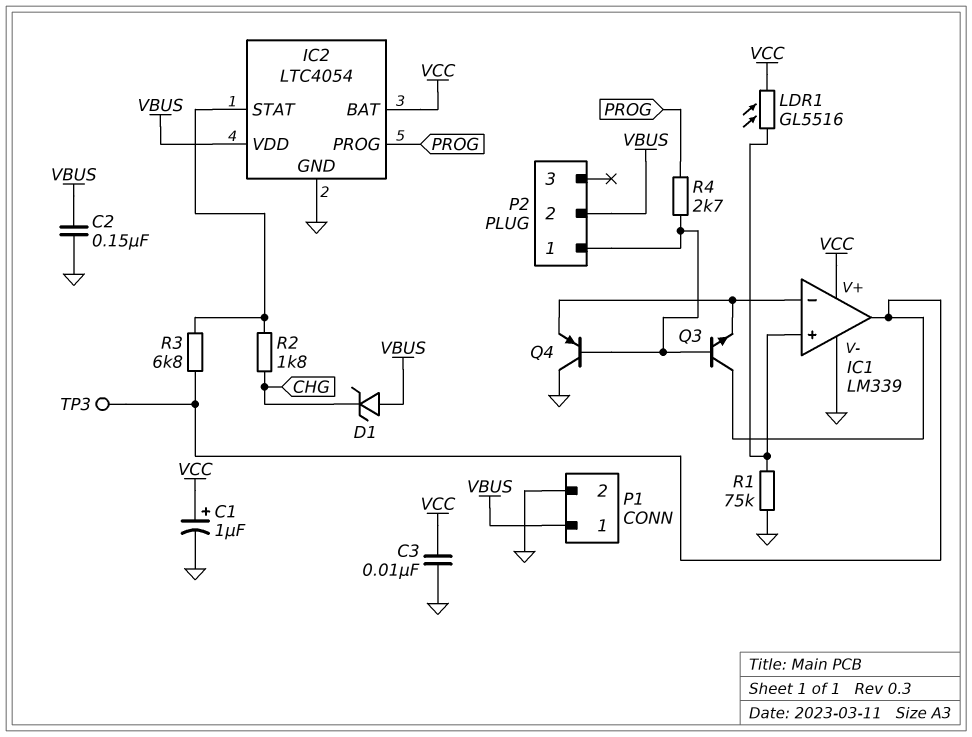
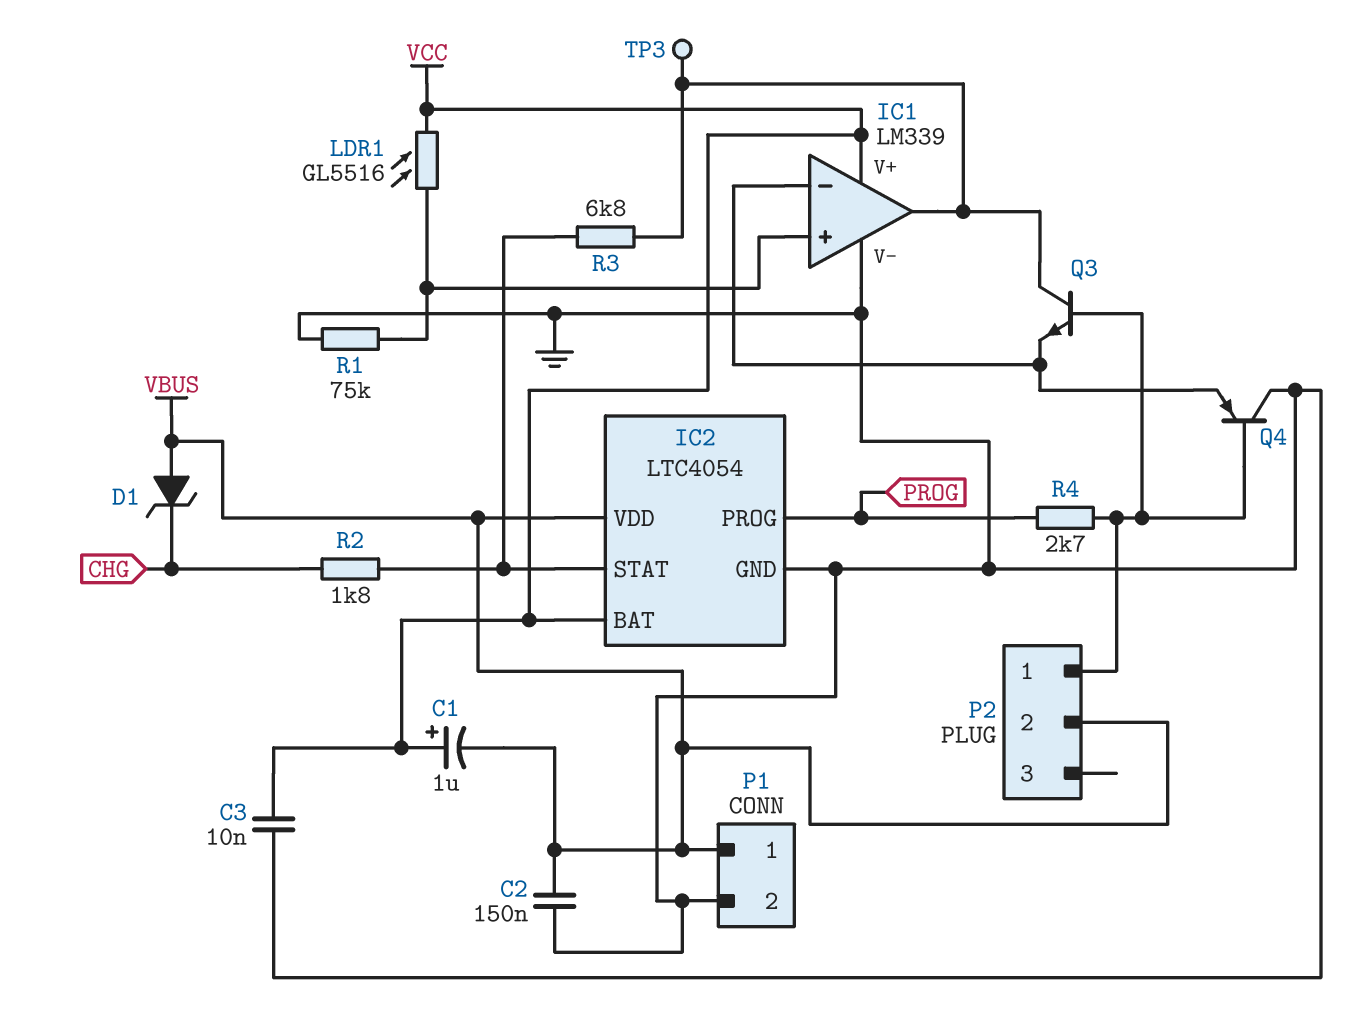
C1: 1uF (plus VCC, minus GND) -> 1uF (plus VCC, minus VBUS)

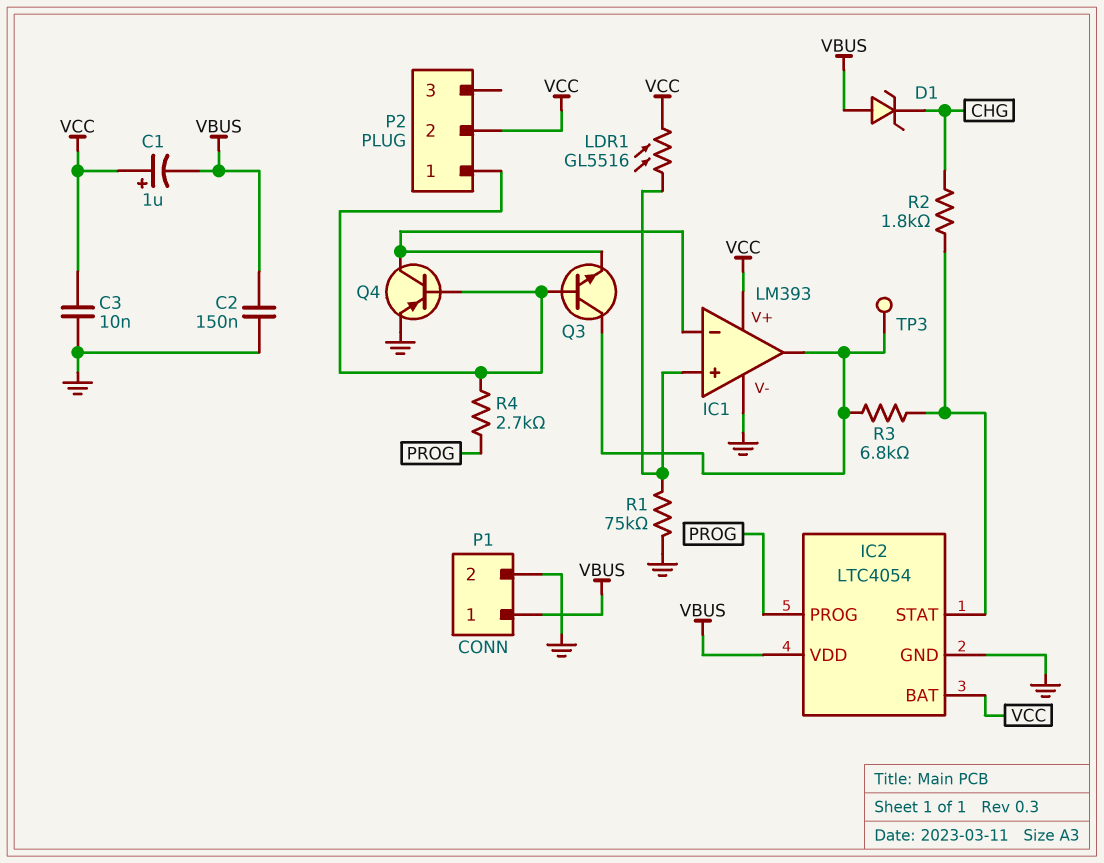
IC1: LM339 -> LM393
P2 pin 2: VBUS -> VCC
Q4: PNP (B P2/1, C GND, E IC1/in-) -> PNP (B P2/1, C IC1/in-, E GND)

